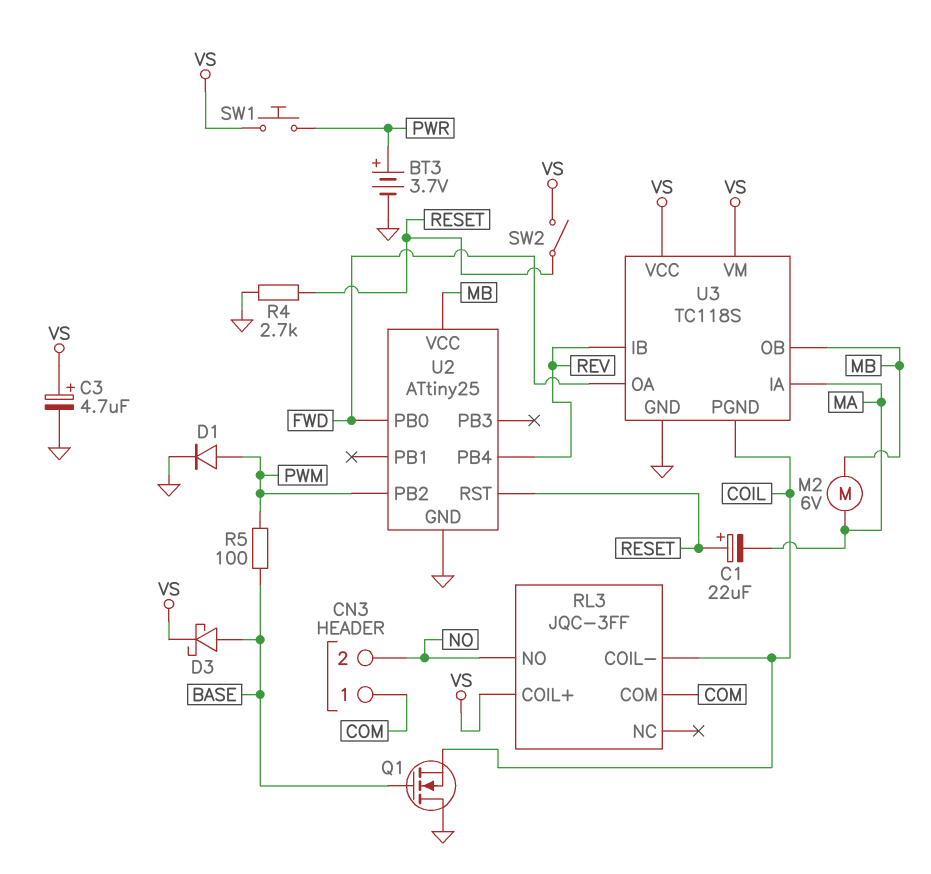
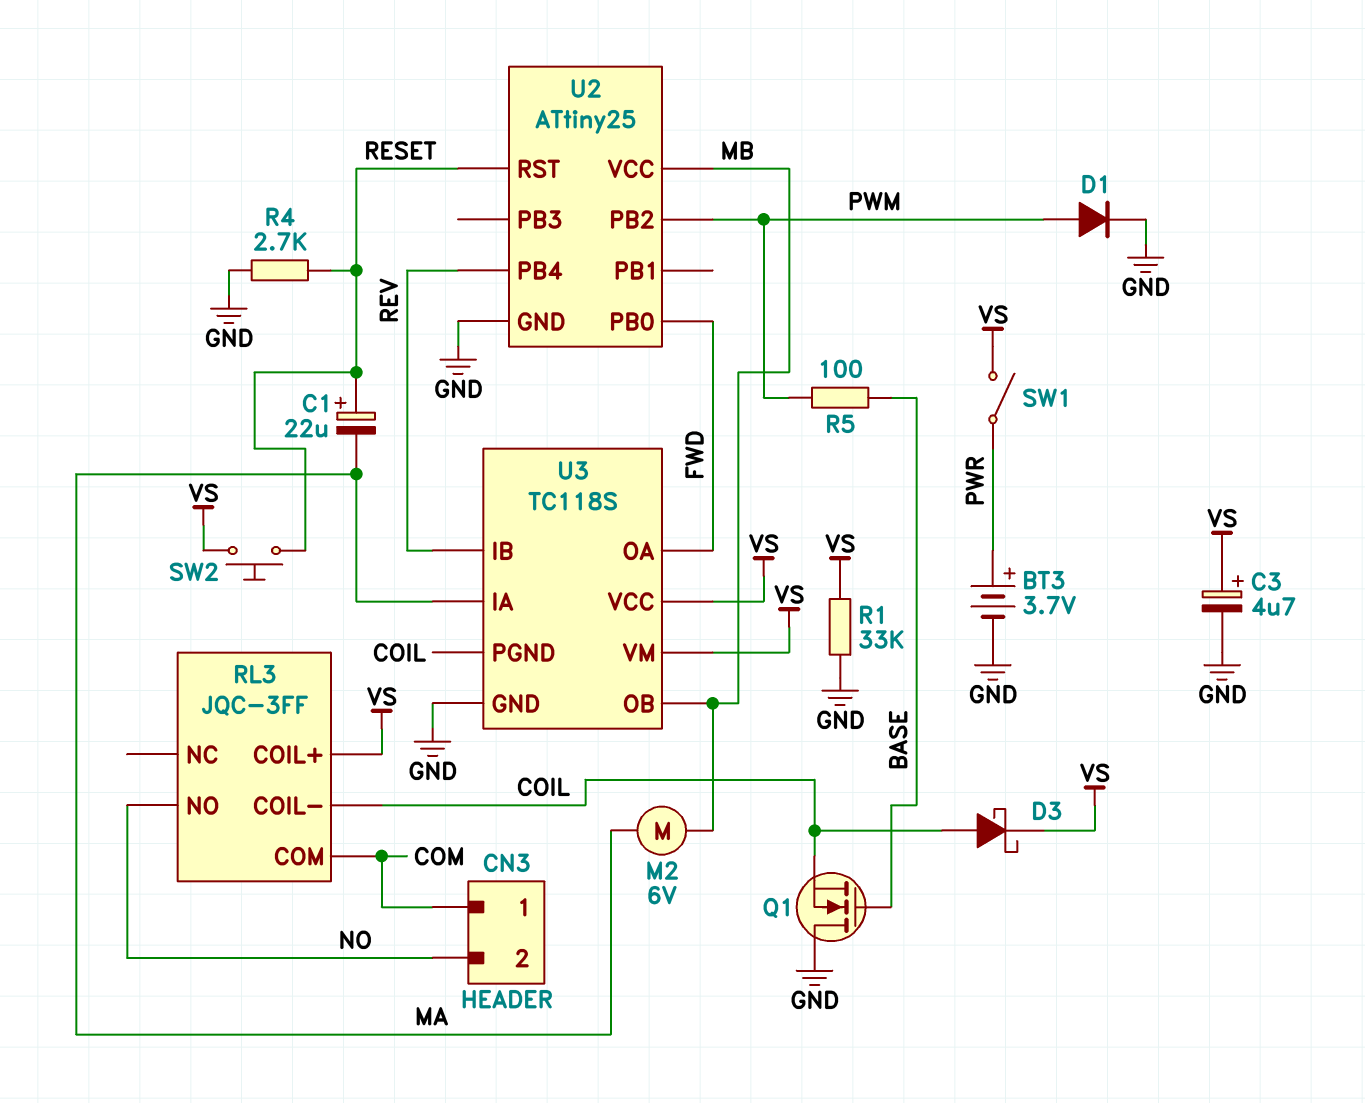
D3: schottky (A BASE, K VS) -> schottky (A COIL, K VS)
R1: none -> 33k (GND, VS)
SW1: button (PWR, VS) -> switch (PWR, VS)
SW2: switch (RESET, VS) -> button (RESET, VS)

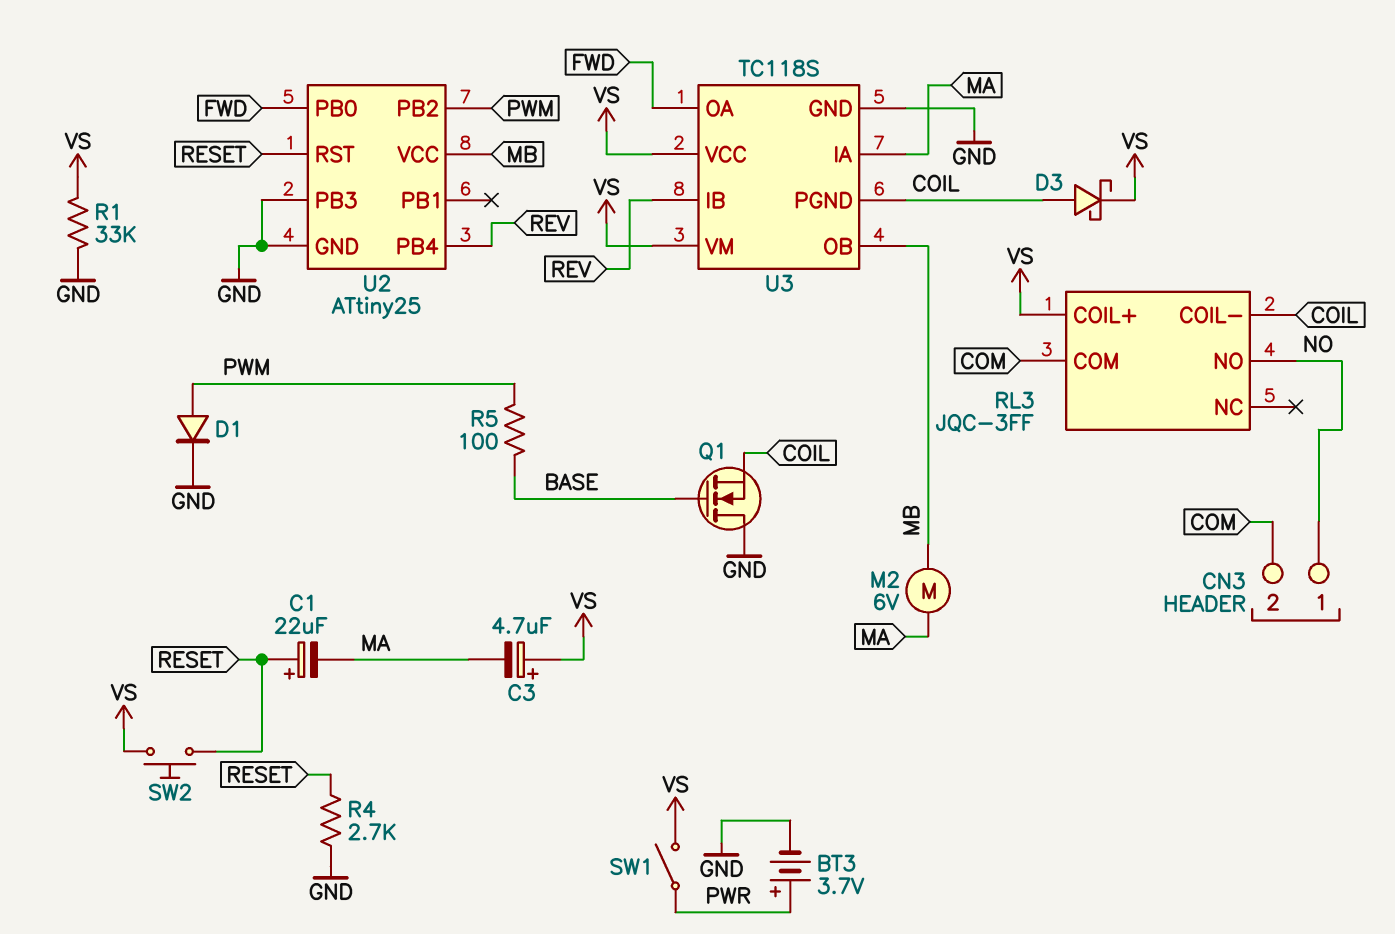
C3: 4.7uF (plus VS, minus GND) -> 4.7uF (plus VS, minus MA)
CN3 pin 1: COM -> NO
CN3 pin 2: NO -> COM
U2 pin PB3: none -> GND

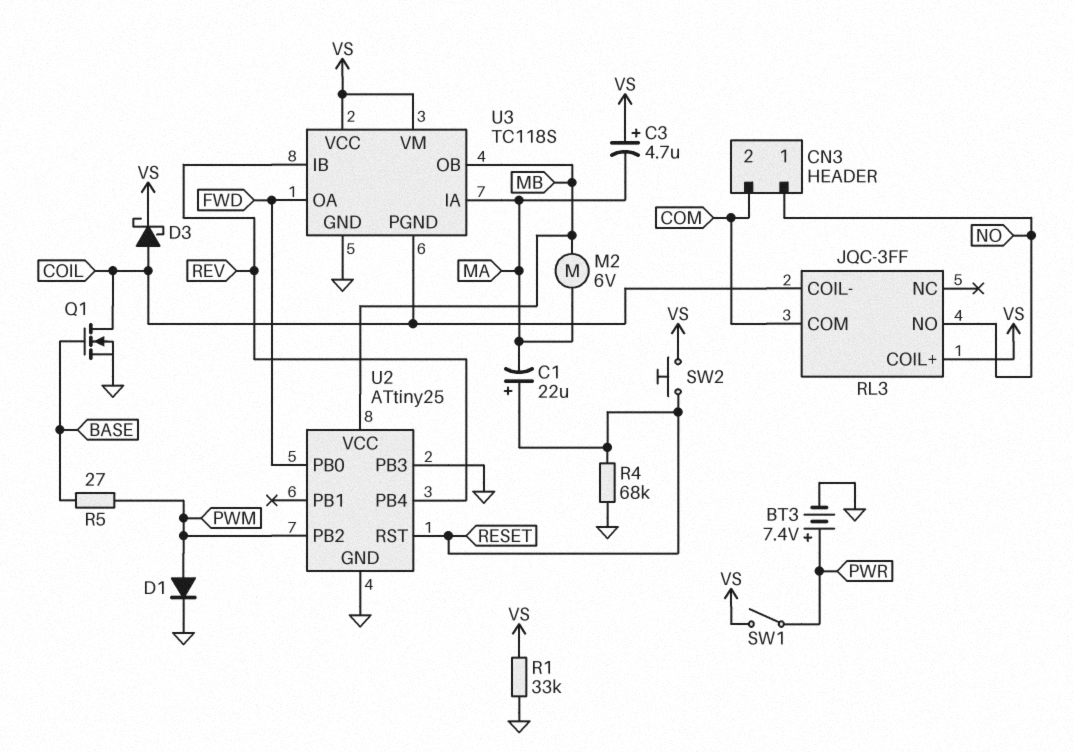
BT3: 3.7V (plus PWR, minus GND) -> 7.4V (plus PWR, minus GND)
Q1: NMOS (G BASE, D GND, S COIL) -> NMOS (G BASE, D COIL, S GND)
R4: 2.7k (GND, RESET) -> 68k (GND, RESET)
R5: 100 (BASE, PWM) -> 27 (BASE, PWM)

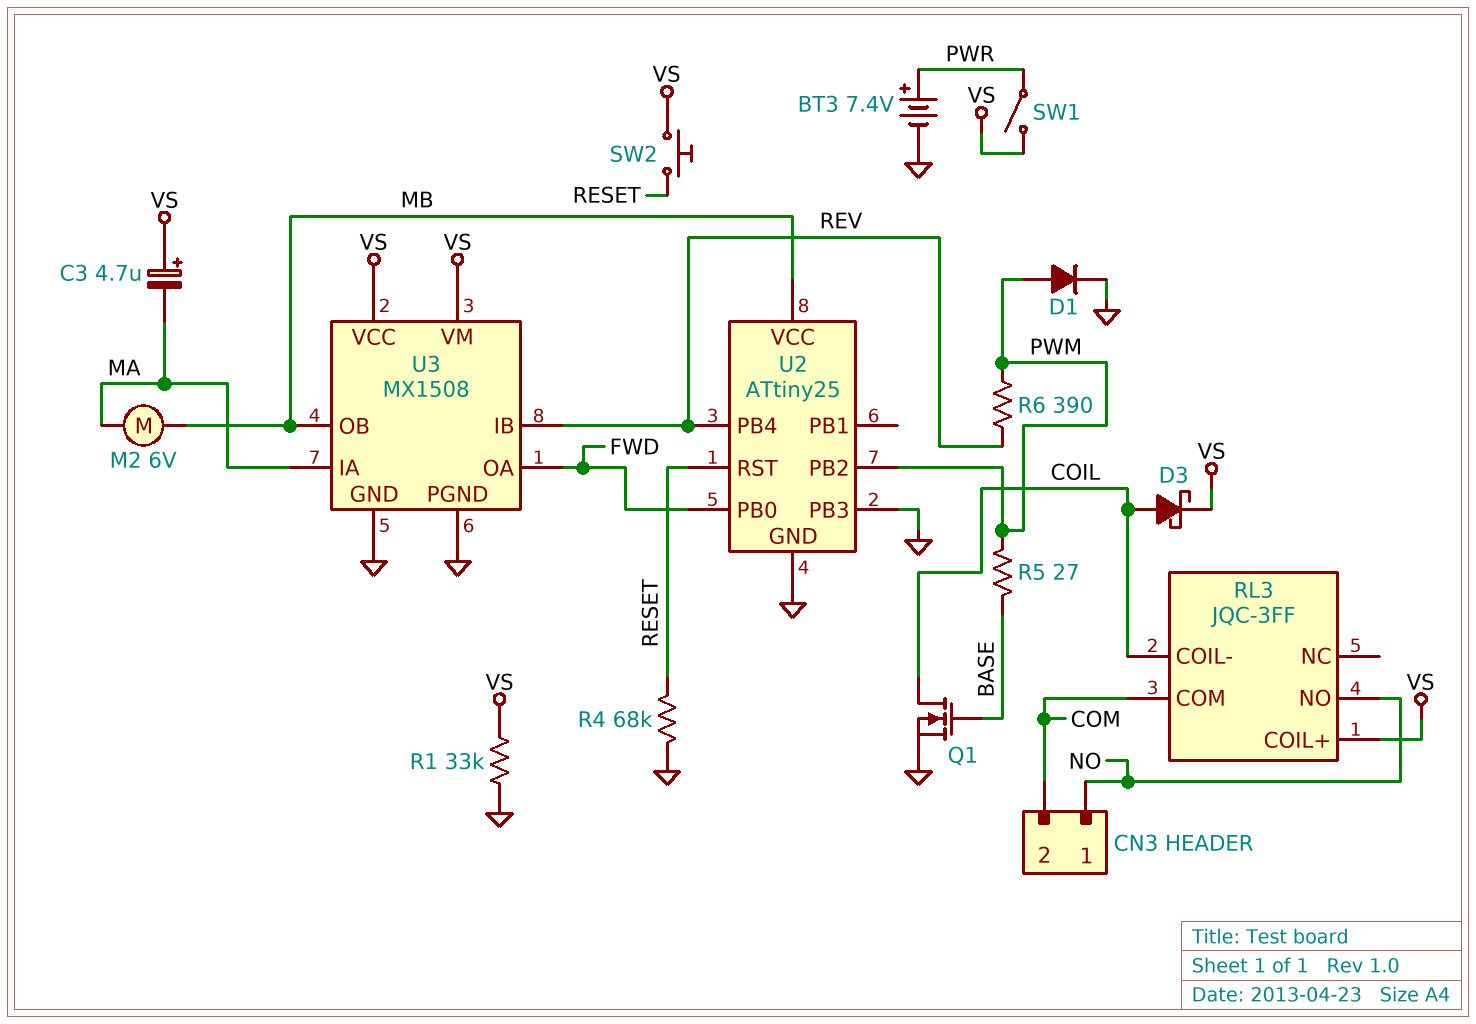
C1: 22uF (plus RESET, minus MA) -> none
R6: none -> 390 (PWM, REV)
U3: TC118S -> MX1508
U3 pin PGND: COIL -> GND

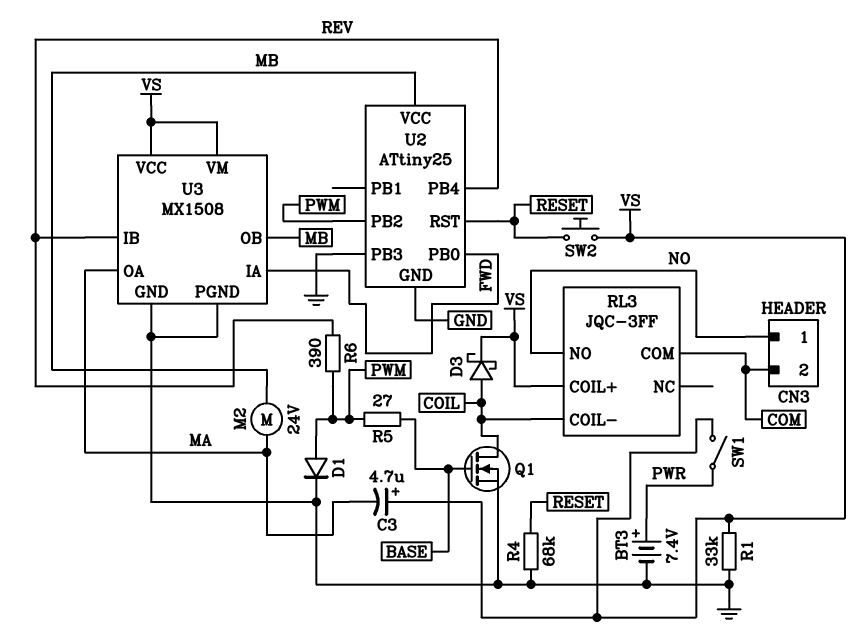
M2: motor 6V (MA, MB) -> motor 24V (MA, MB)
U3 pin IA: MA -> FWD
U3 pin OA: FWD -> MA

